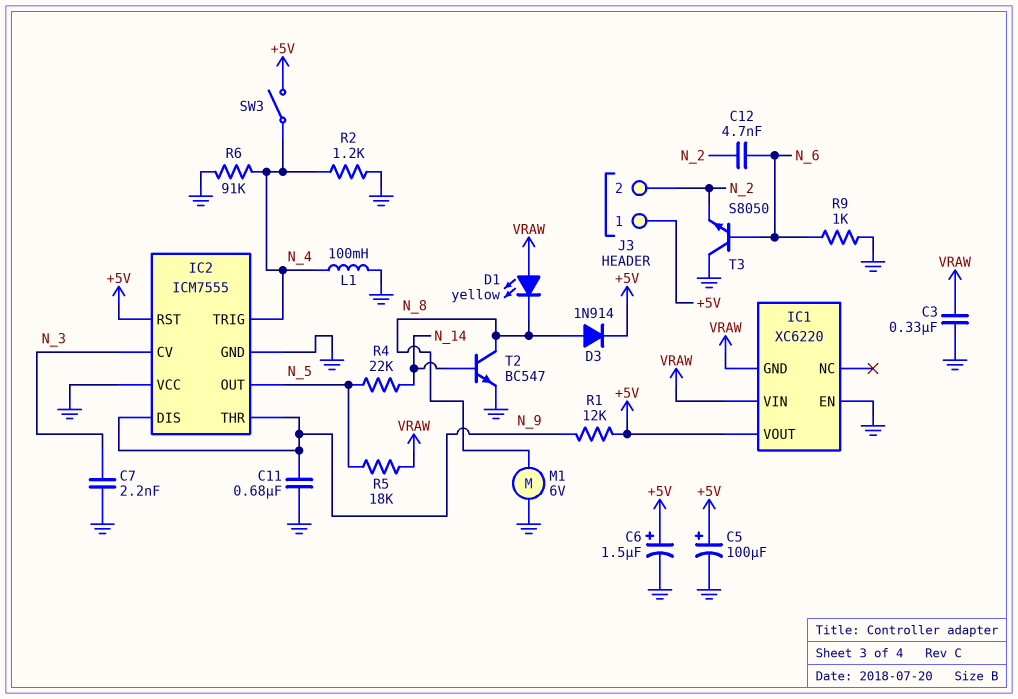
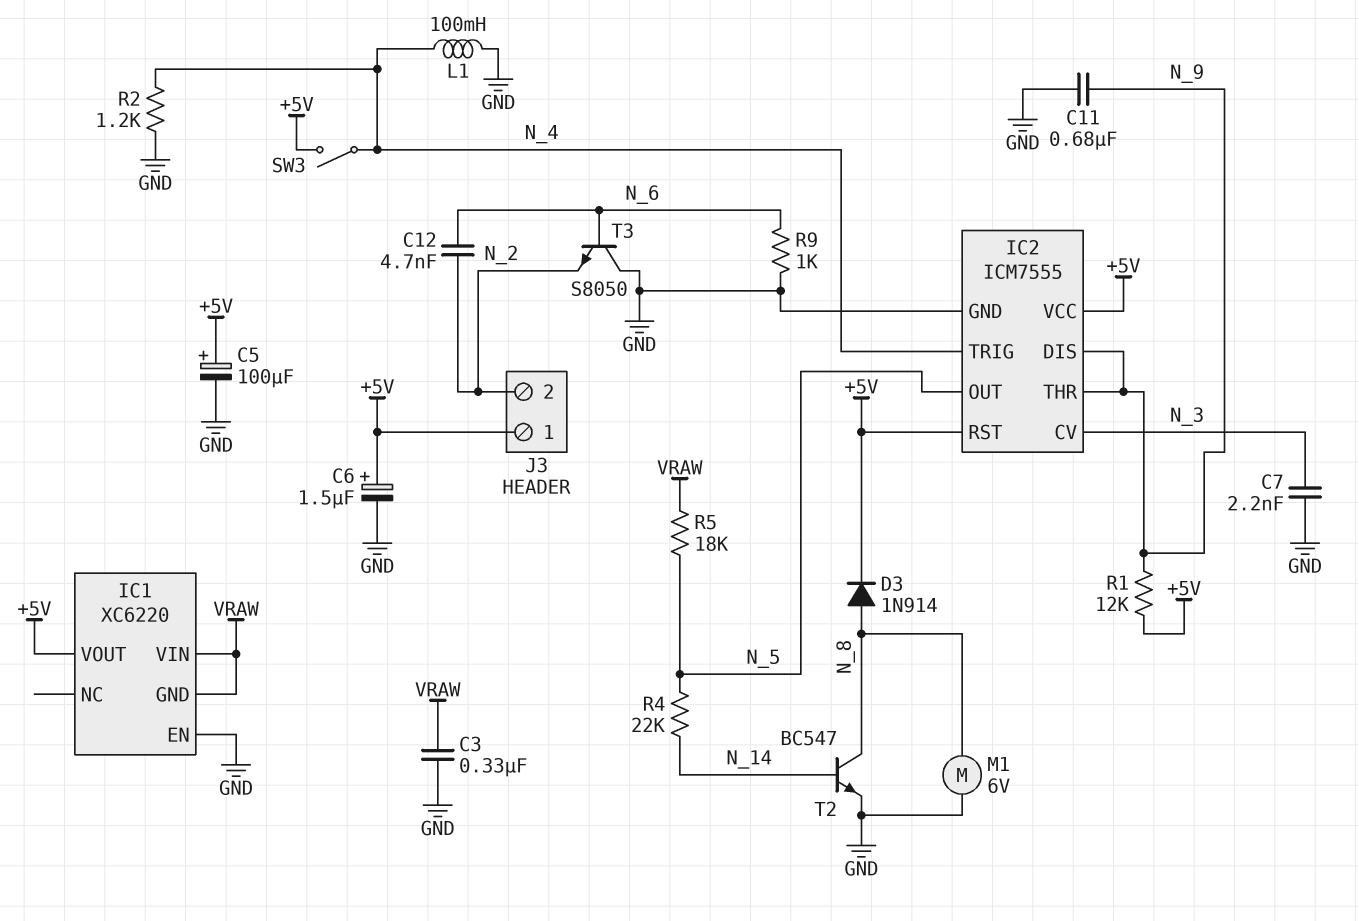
D1: LED yellow (A VRAW, K N_8) -> none
IC2 pin VCC: GND -> +5V
R6: 91k (GND, N_4) -> none

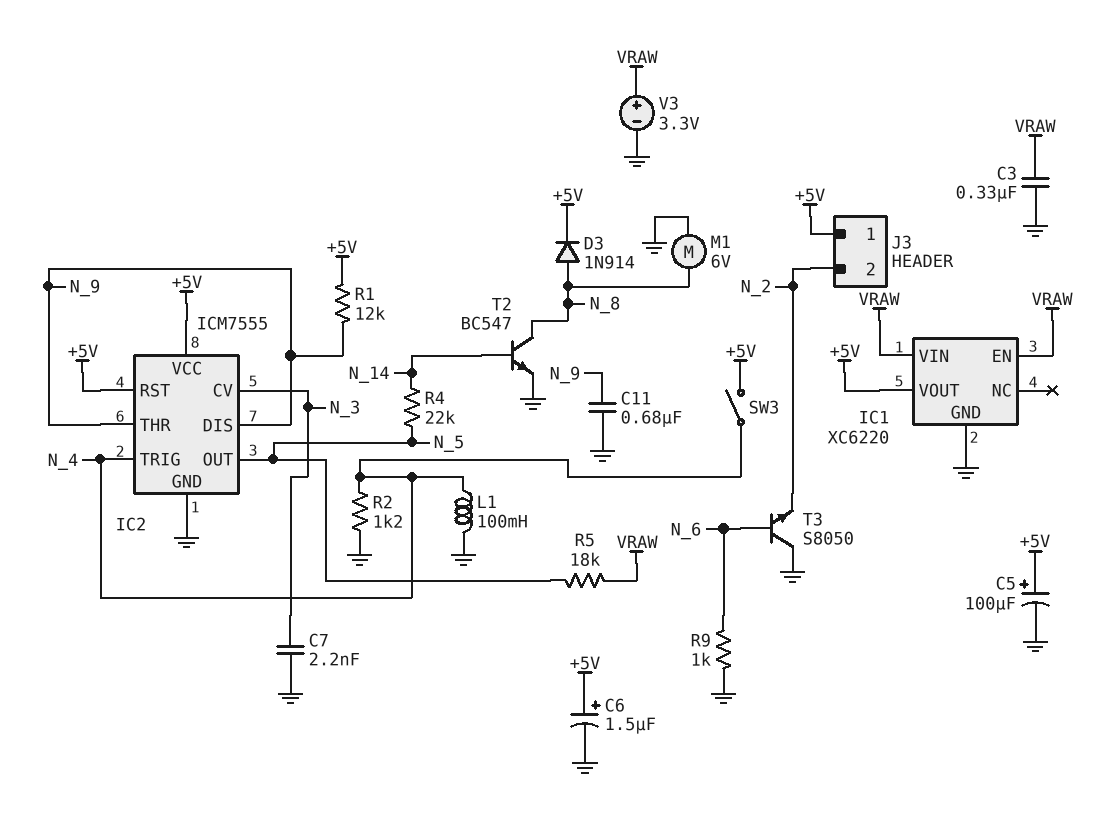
C12: 4.7nF (N_2, N_6) -> none
IC1 pin EN: GND -> VRAW
IC1 pin GND: VRAW -> GND
V3: none -> 3.3V (plus VRAW, minus GND)

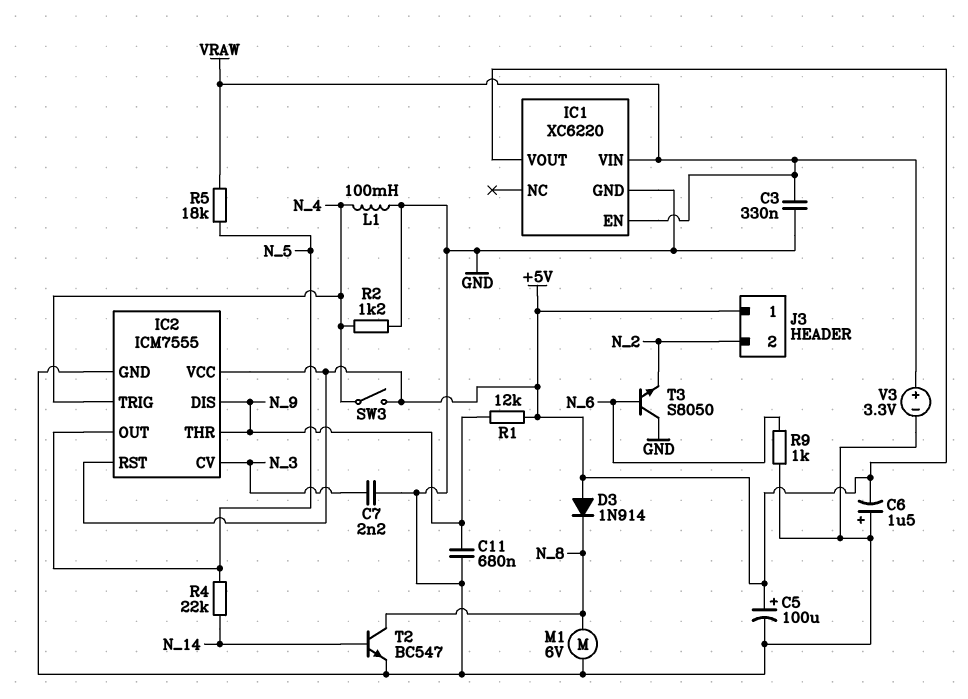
C6: 1.5uF (plus +5V, minus GND) -> 1.5uF (plus GND, minus +5V)
D3: diode 1N914 (A N_8, K +5V) -> diode 1N914 (A +5V, K N_8)

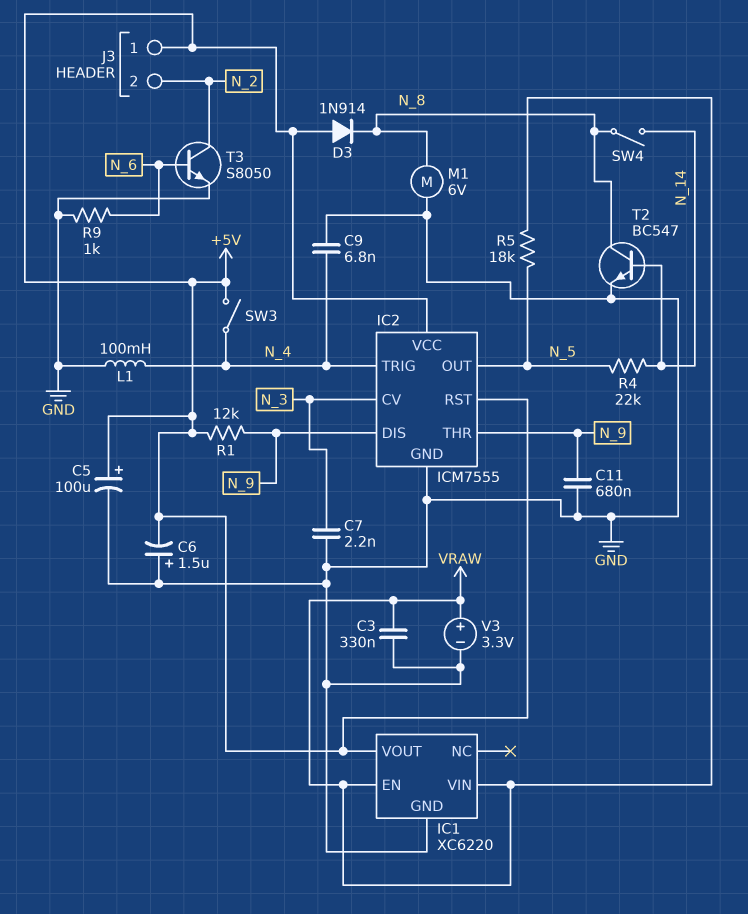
C9: none -> 6.8nF (GND, N_4)
R2: 1.2k (GND, N_4) -> none
SW4: none -> switch (N_8, N_14)
T3: NPN S8050 (B N_6, C GND, E N_2) -> NPN S8050 (B N_6, C N_2, E GND)

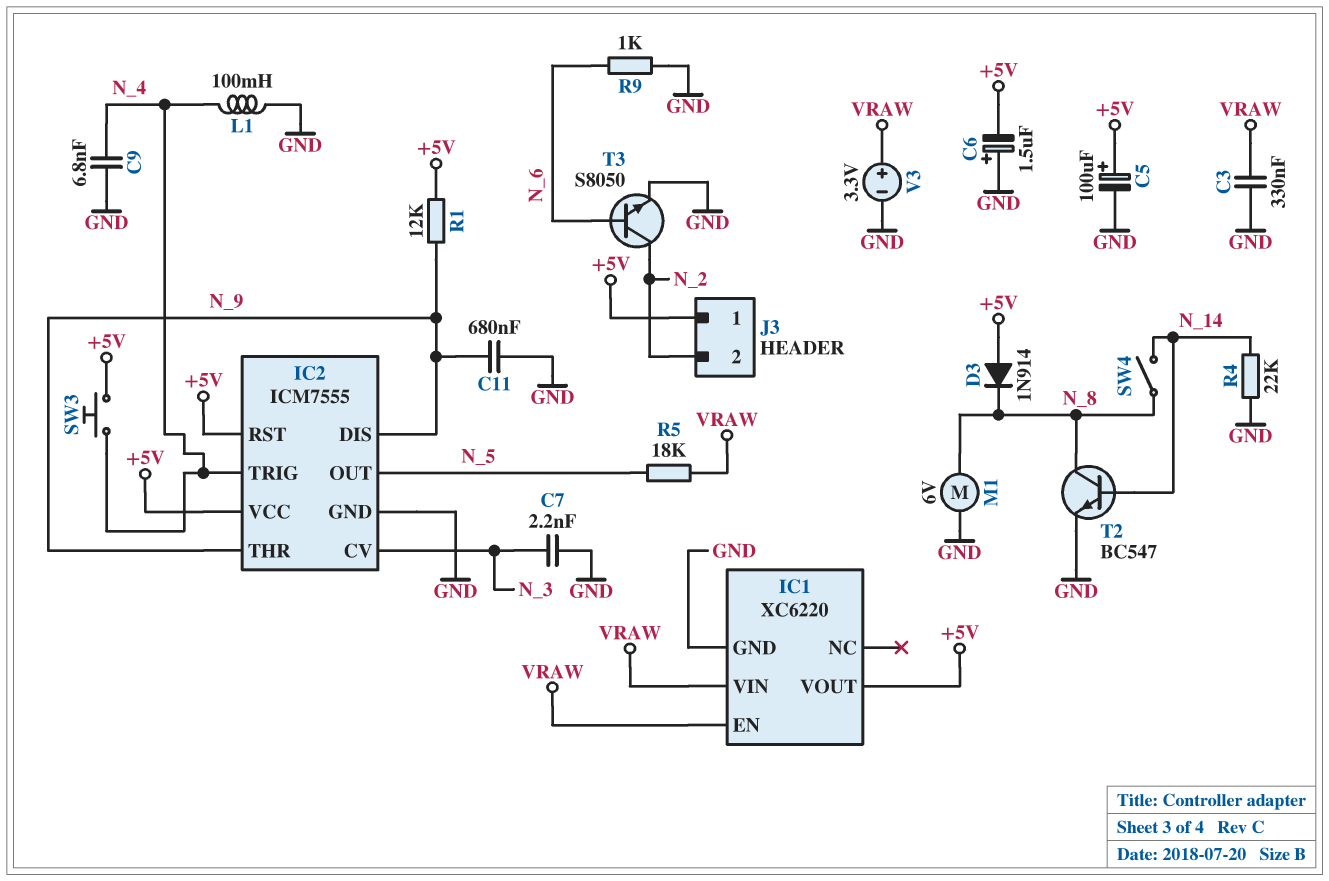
R4: 22k (N_5, N_14) -> 22k (GND, N_14)
SW3: switch (+5V, N_4) -> button (+5V, N_4)

